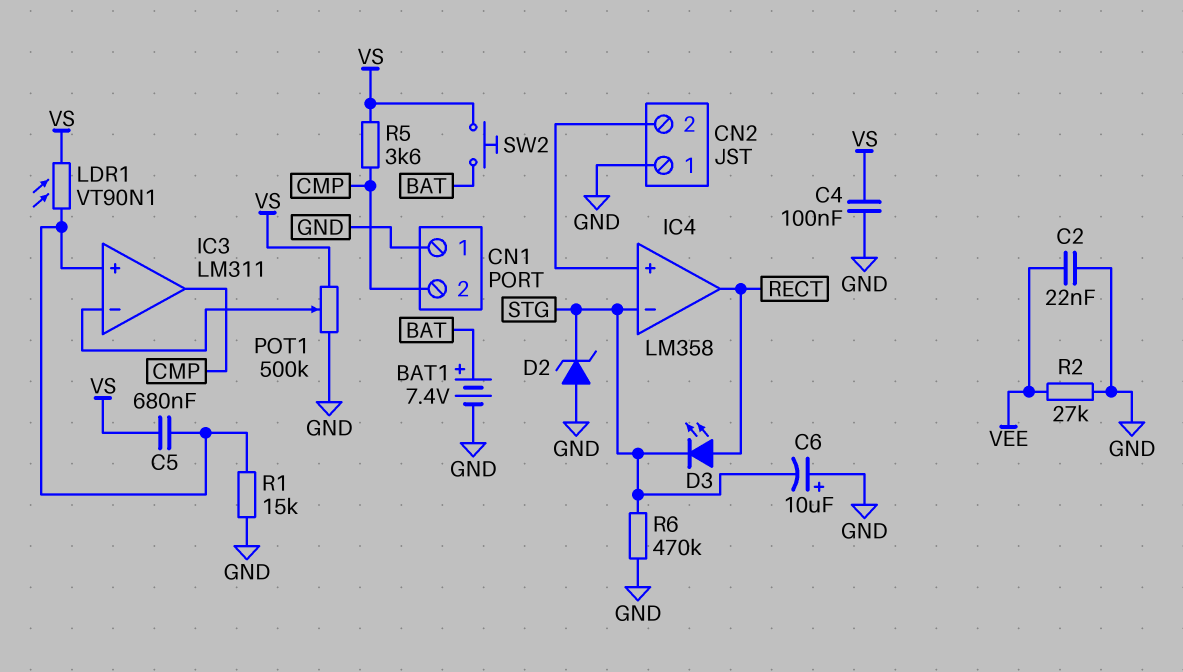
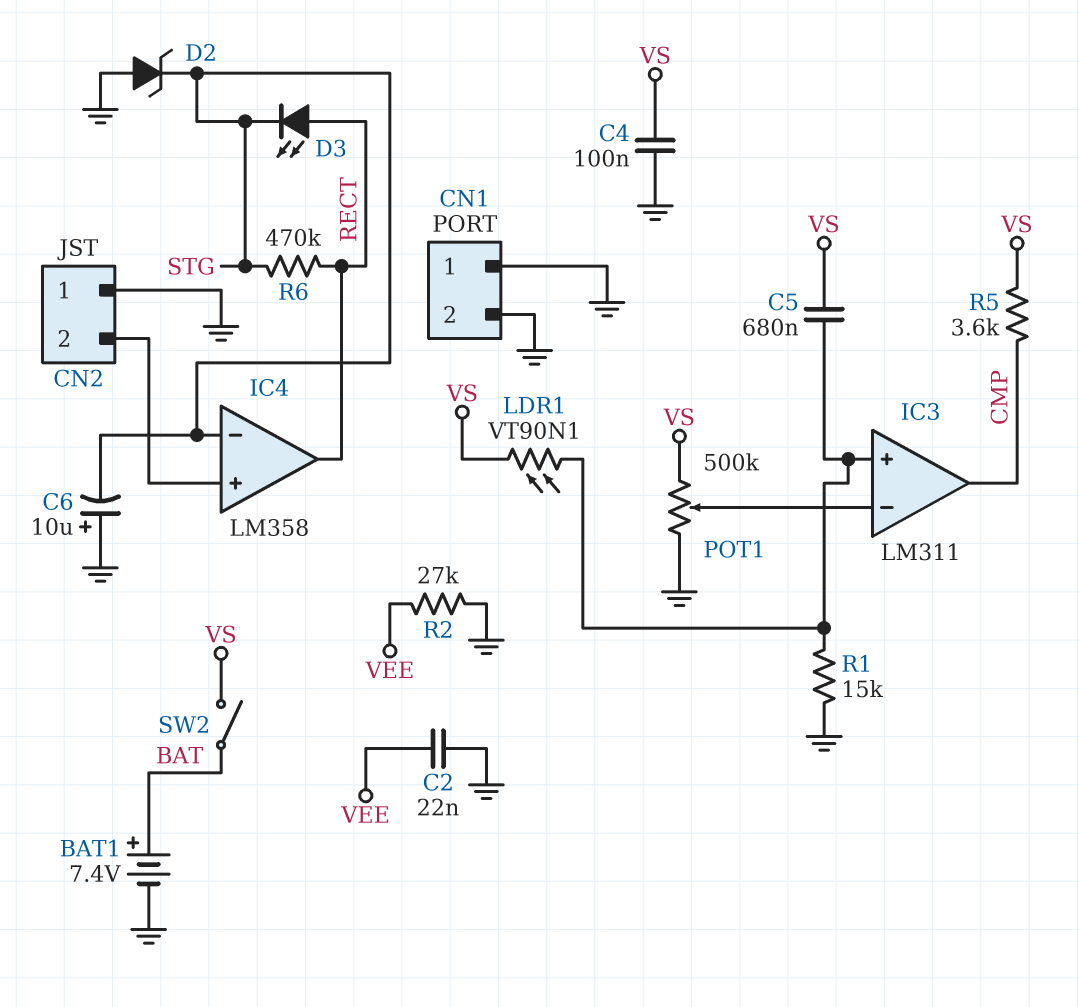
CN1 pin 2: CMP -> GND
R6: 470k (GND, STG) -> 470k (RECT, STG)
SW2: button (BAT, VS) -> switch (BAT, VS)

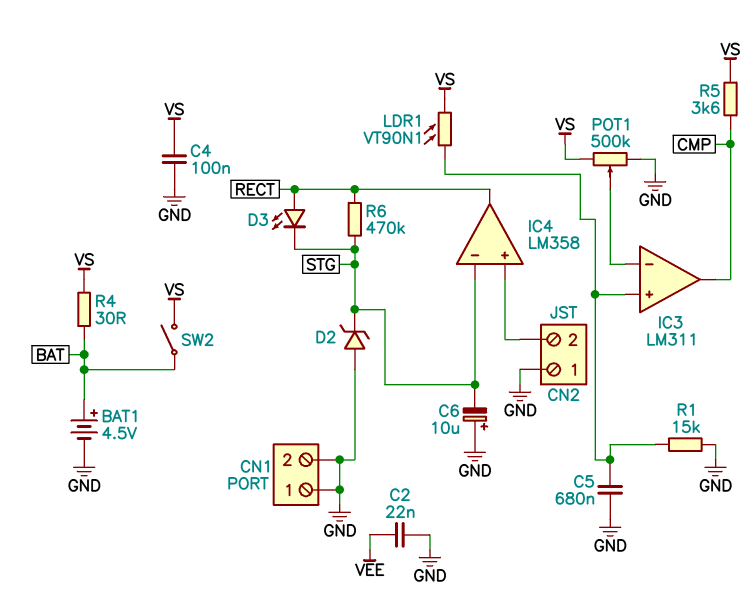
BAT1: 7.4V (plus BAT, minus GND) -> 4.5V (plus BAT, minus GND)
C5: 680nF (IC3/in+, VS) -> 680nF (GND, IC3/in+)
R2: 27k (GND, VEE) -> none
R4: none -> 30 (BAT, VS)

